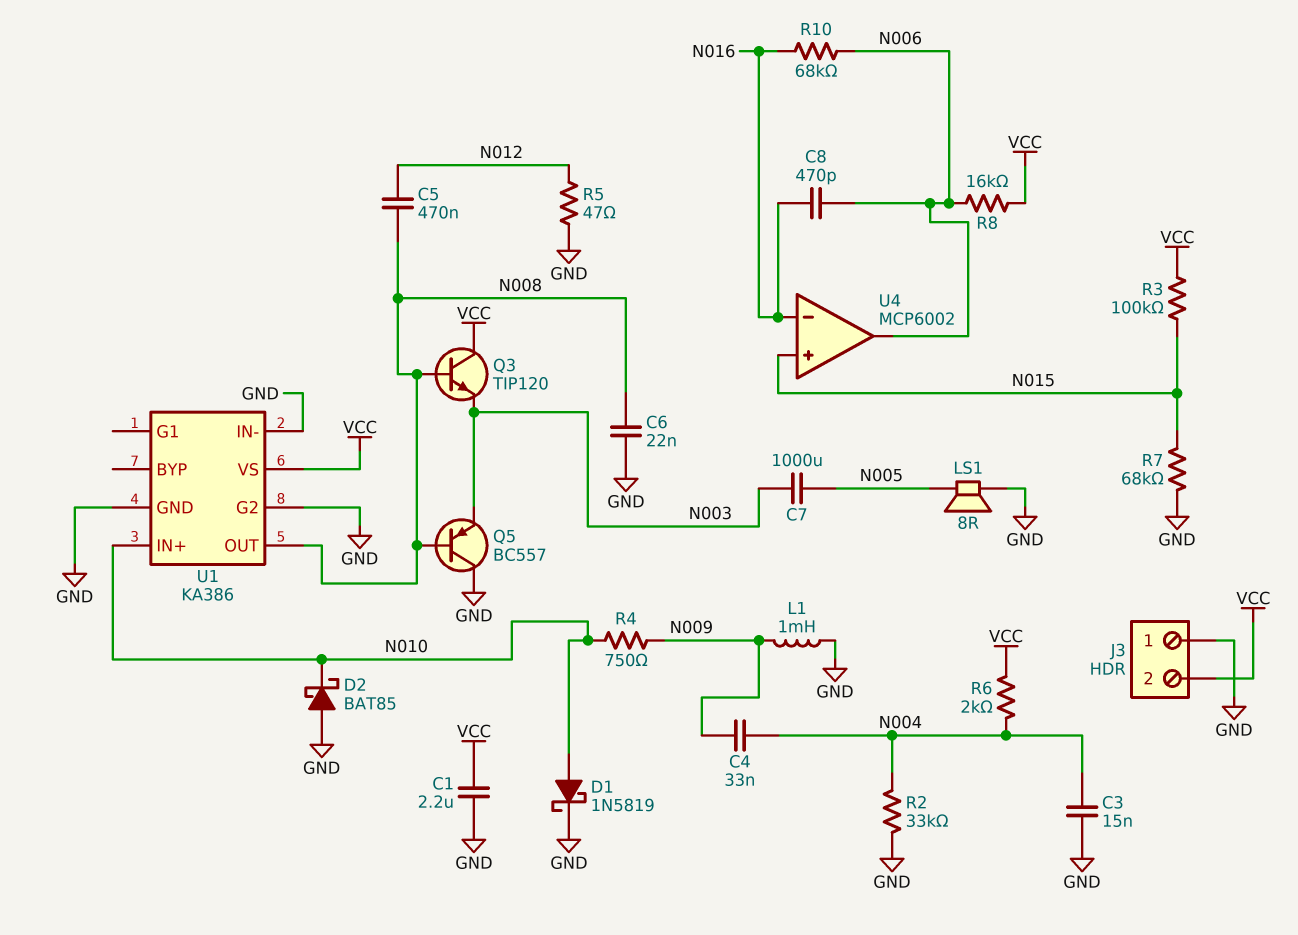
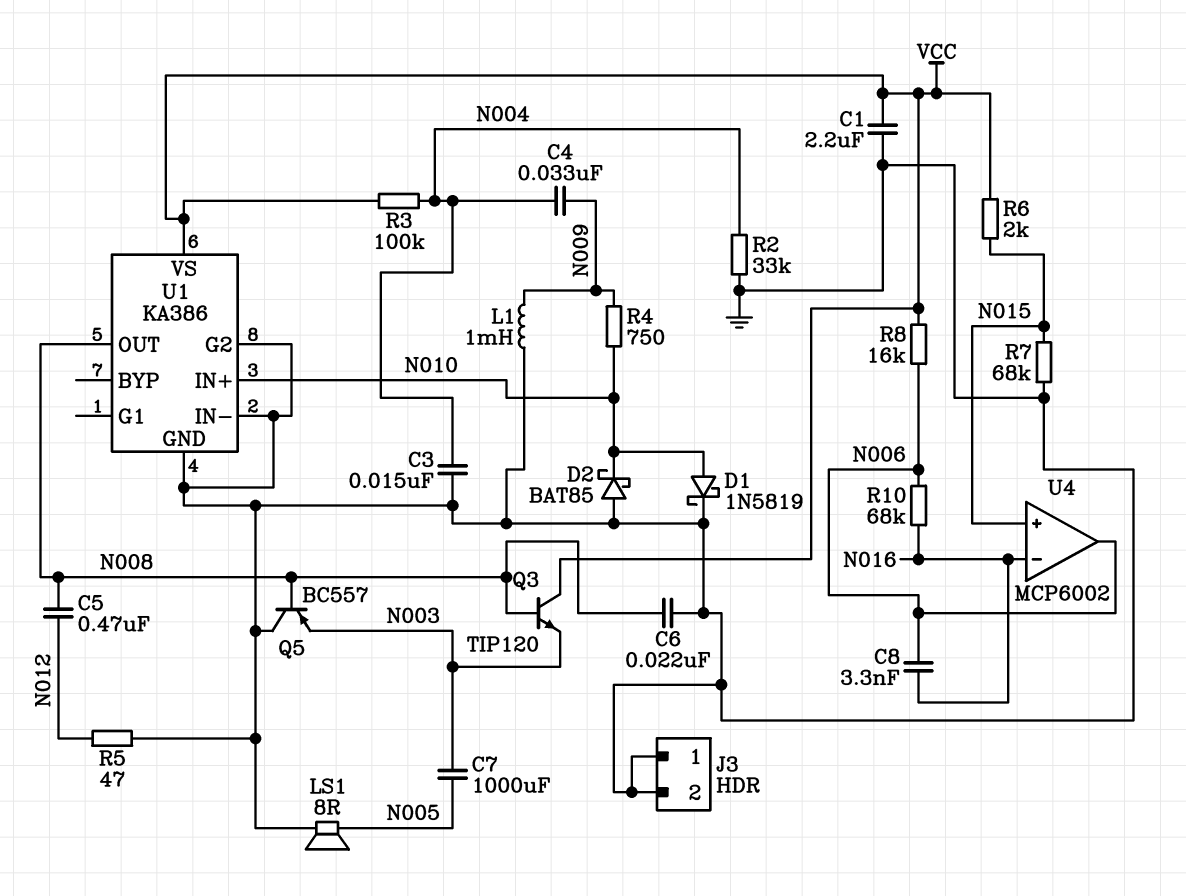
C8: 470pF (N006, N016) -> 3.3nF (N006, N016)
J3 pin 2: VCC -> GND
R3: 100k (N015, VCC) -> 100k (N004, VCC)
R6: 2k (N004, VCC) -> 2k (N015, VCC)

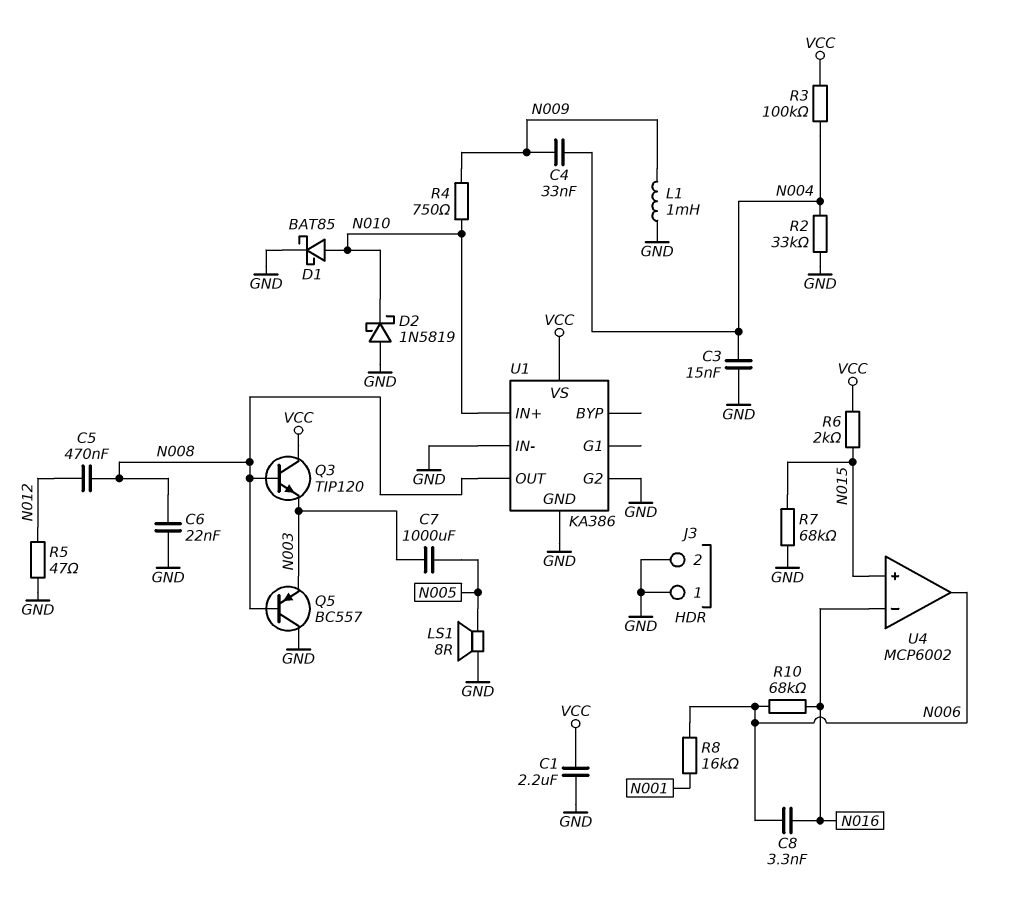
D1: schottky 1N5819 (A N010, K GND) -> schottky BAT85 (A N010, K GND)
D2: schottky BAT85 (A GND, K N010) -> schottky 1N5819 (A GND, K N010)
R8: 16k (N006, VCC) -> 16k (N001, N006)

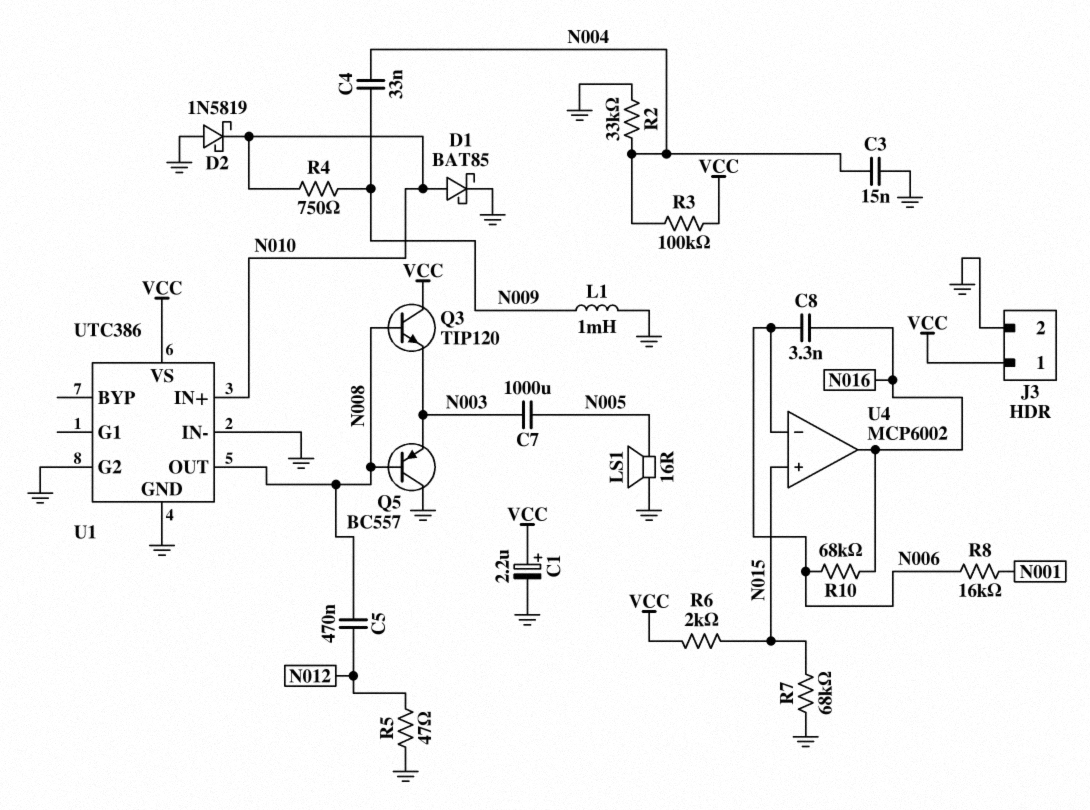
C1: 2.2uF (GND, VCC) -> 2.2uF (plus VCC, minus GND)
C6: 22nF (GND, N008) -> none
J3 pin 1: GND -> VCC
LS1: speaker 8R (GND, N005) -> speaker 16R (GND, N005)
U1: KA386 -> UTC386
U4 pin in-: N016 -> N006
U4 pin out: N006 -> N016

